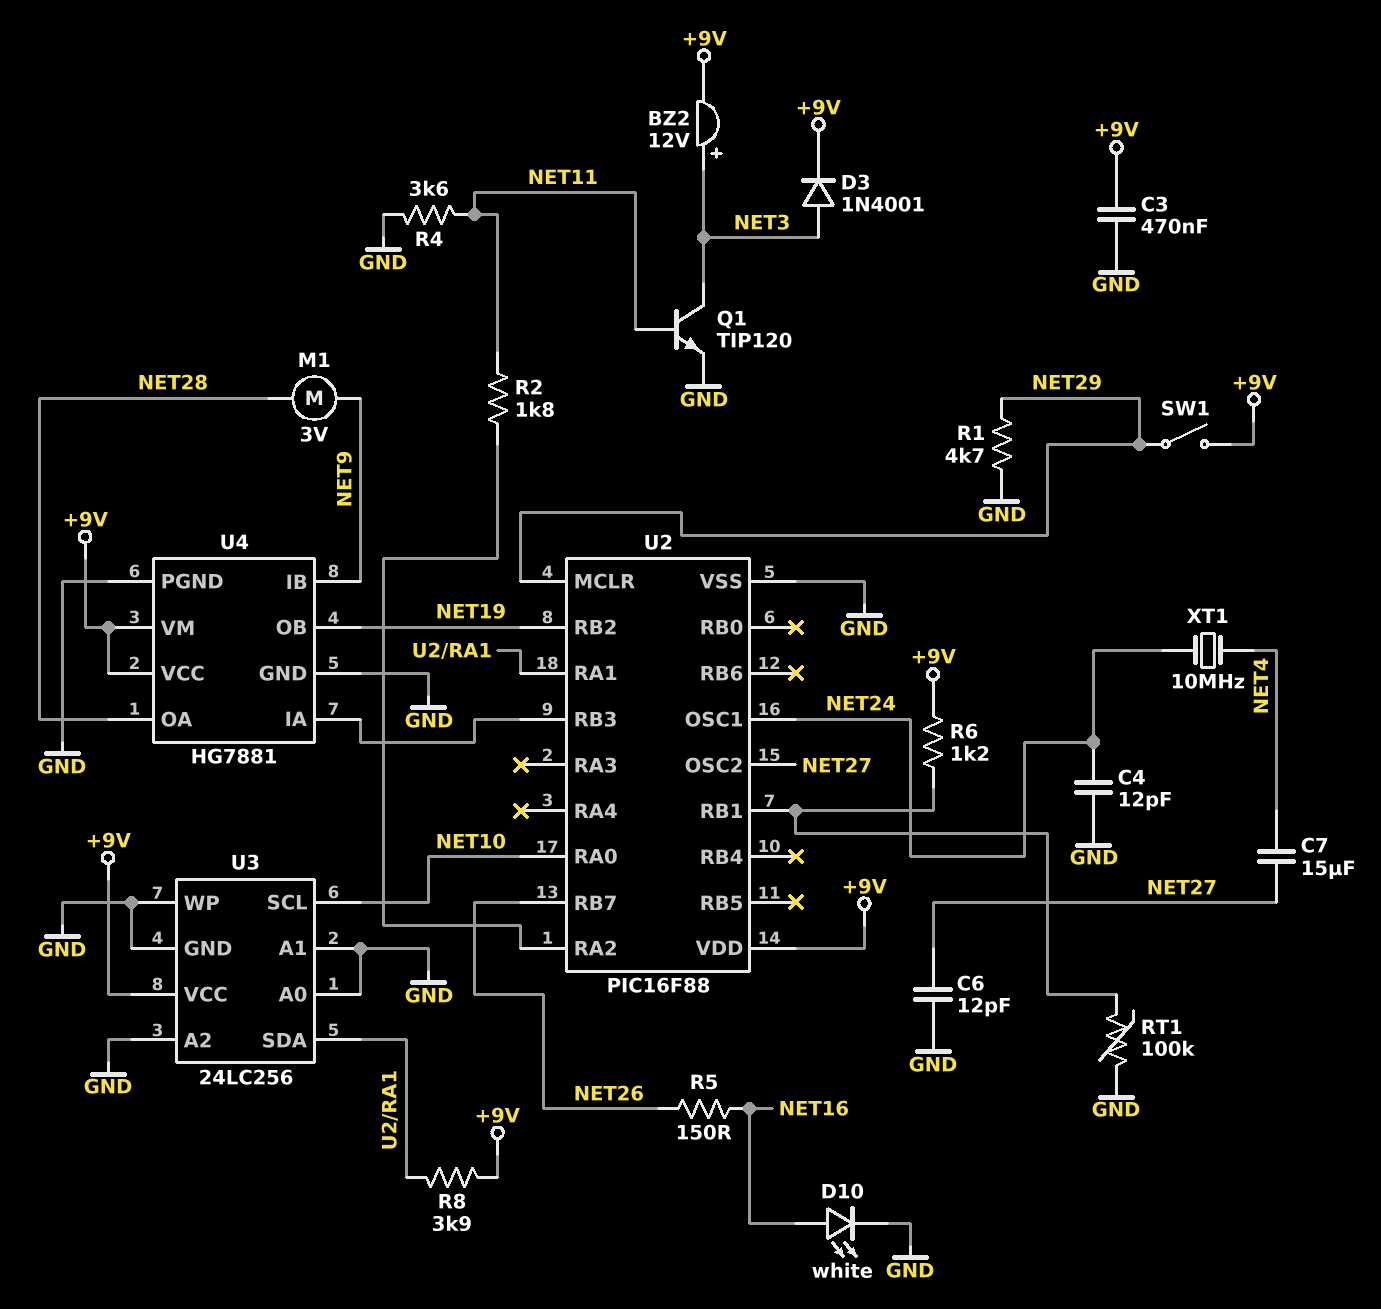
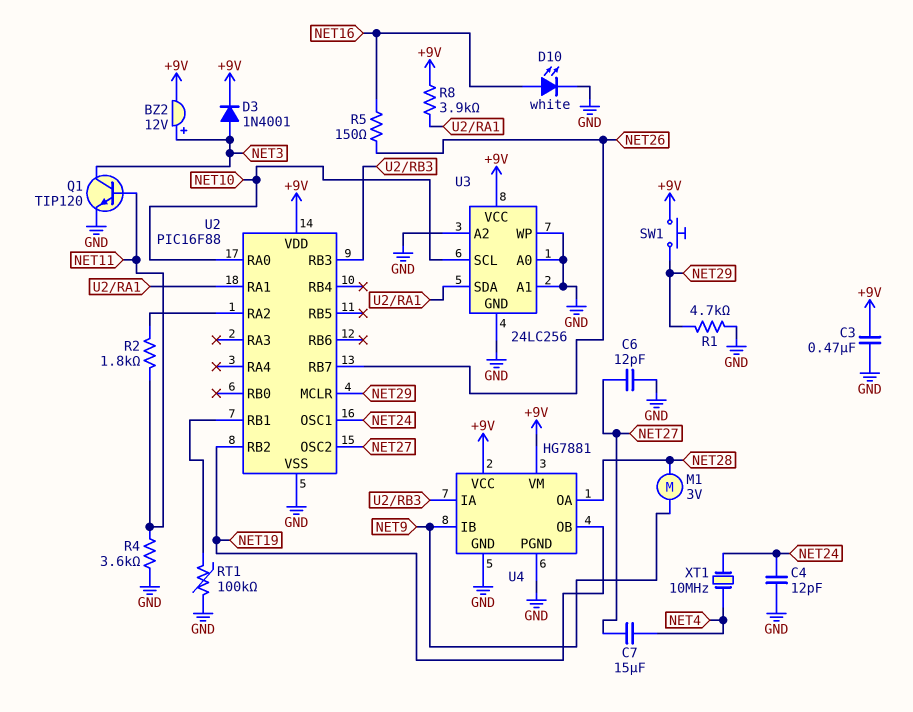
R6: 1.2k (+9V, U2/RB1) -> none
SW1: switch (+9V, NET29) -> button (+9V, NET29)

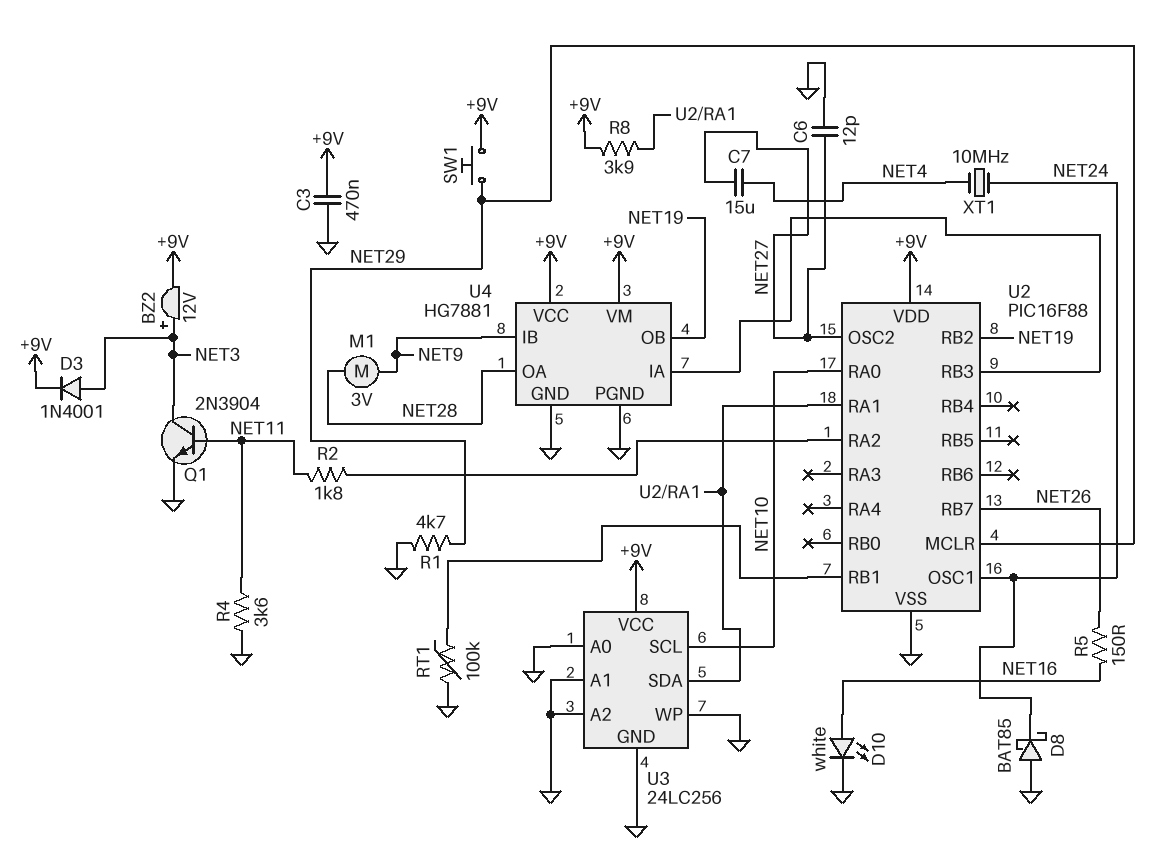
C4: 12pF (GND, NET24) -> none
D8: none -> schottky BAT85 (A GND, K NET24)
Q1: NPN TIP120 (B NET11, C NET3, E GND) -> NPN 2N3904 (B NET11, C NET3, E GND)

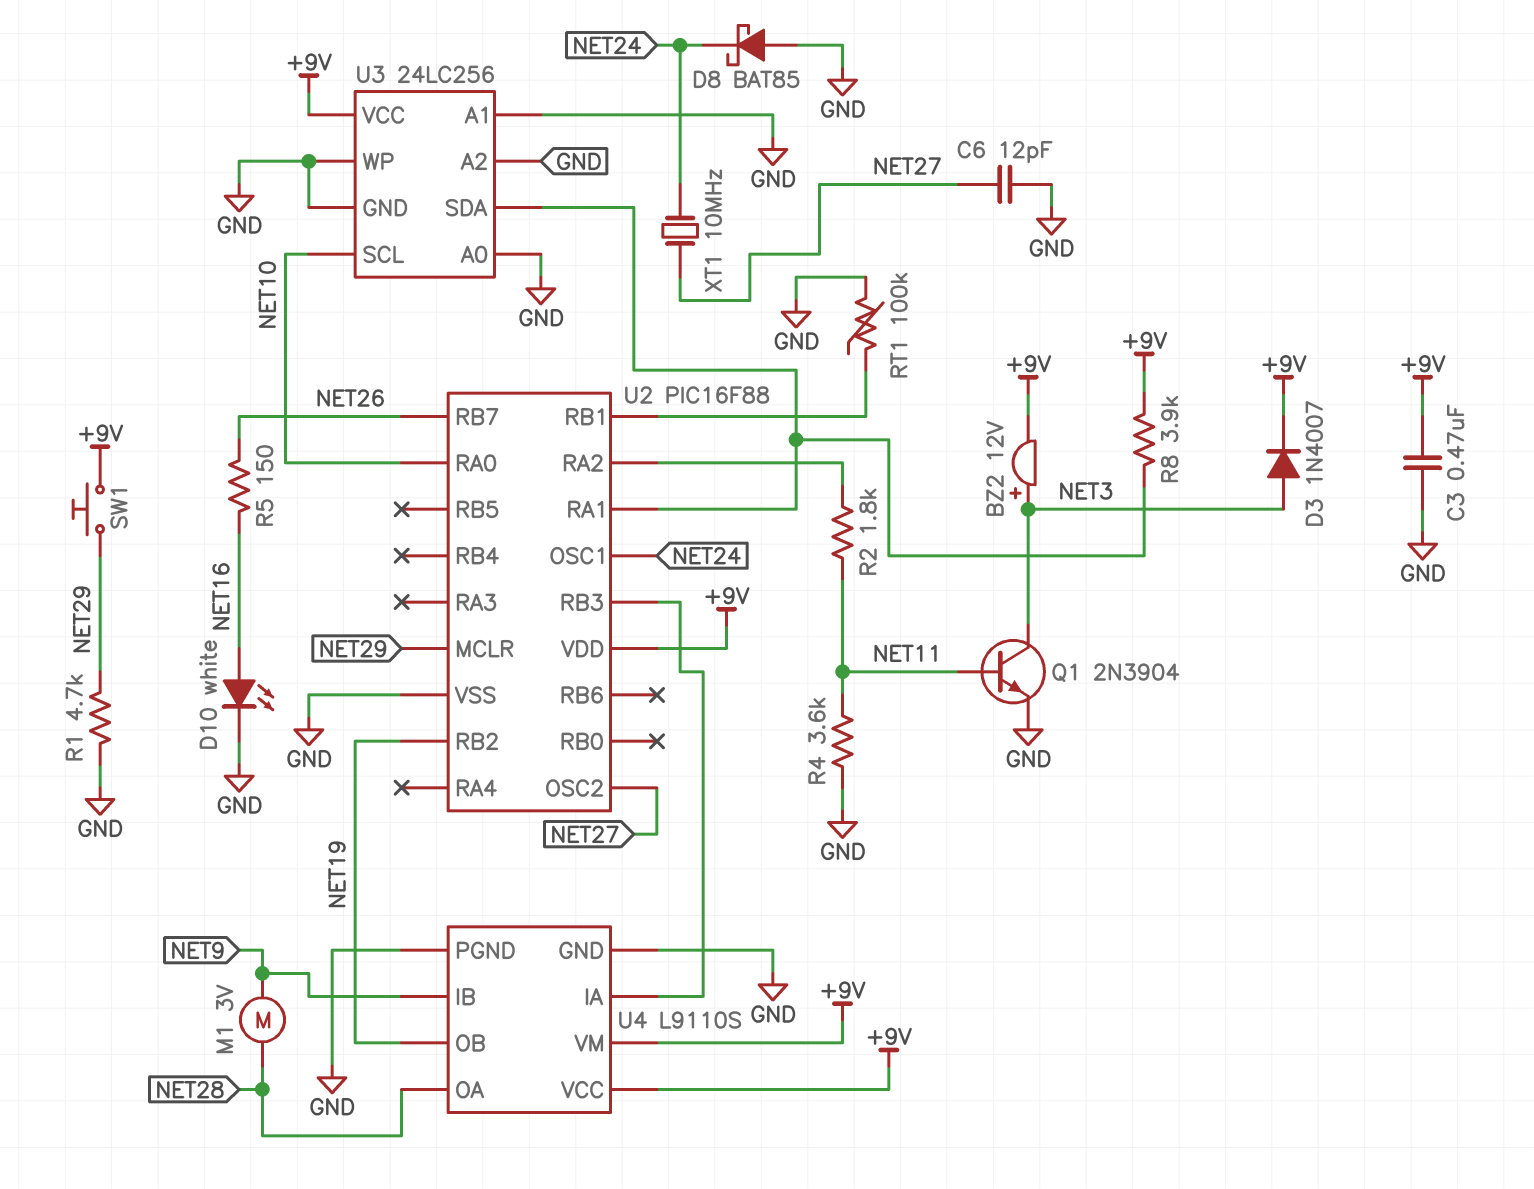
C7: 15uF (NET4, NET27) -> none
D3: diode 1N4001 (A NET3, K +9V) -> diode 1N4007 (A NET3, K +9V)
U4: HG7881 -> L9110S
XT1: 10MHz (NET4, NET24) -> 10MHz (NET24, NET27)

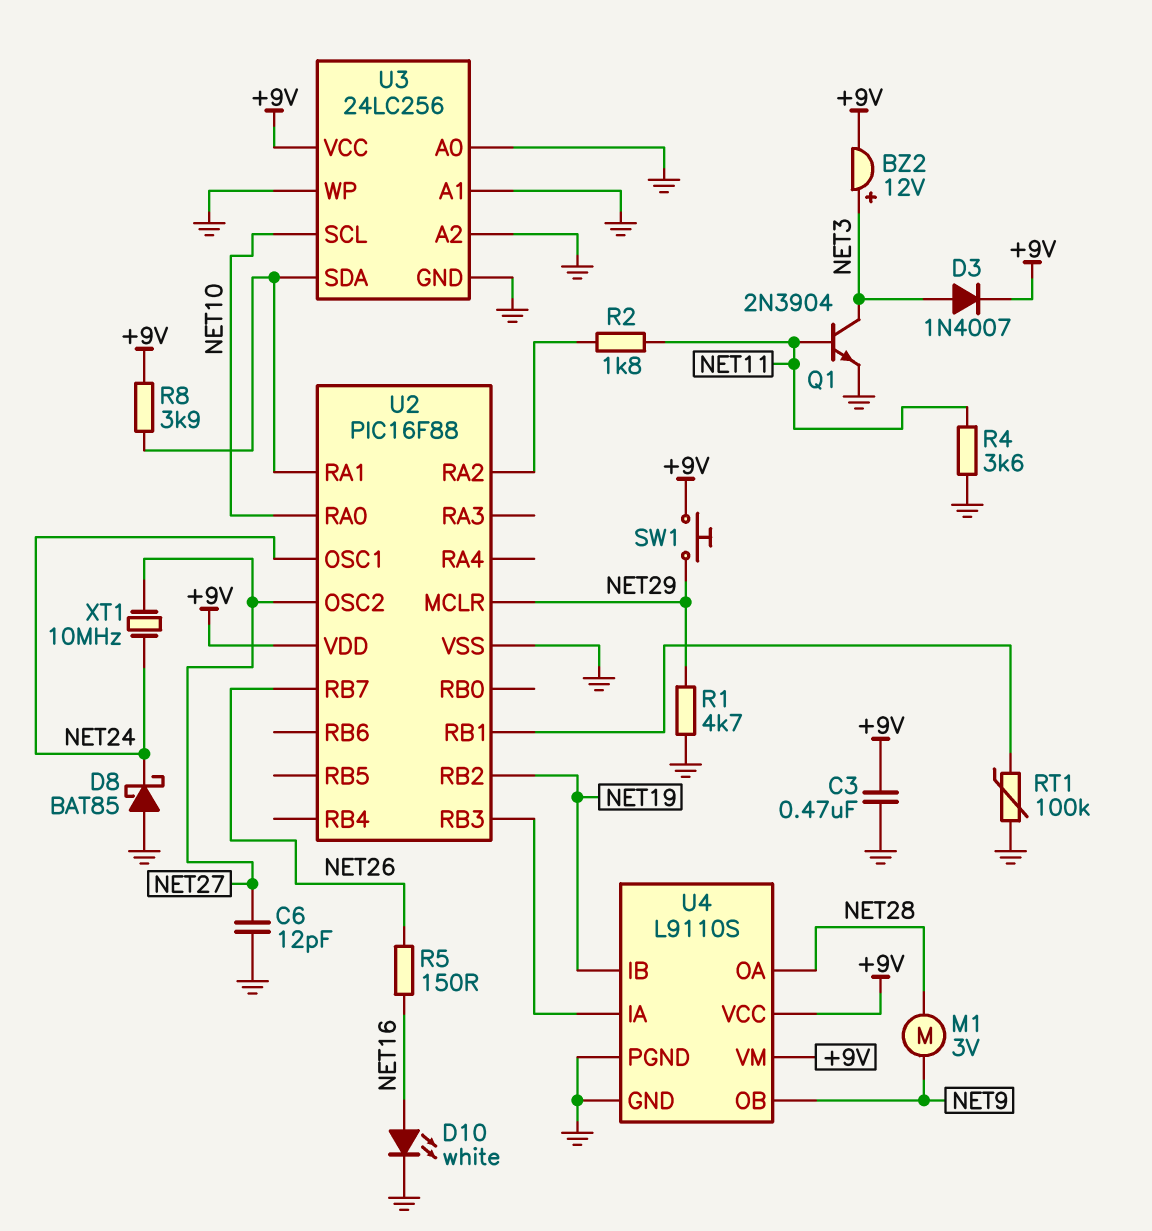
U4 pin IB: NET9 -> NET19
U4 pin OB: NET19 -> NET9

